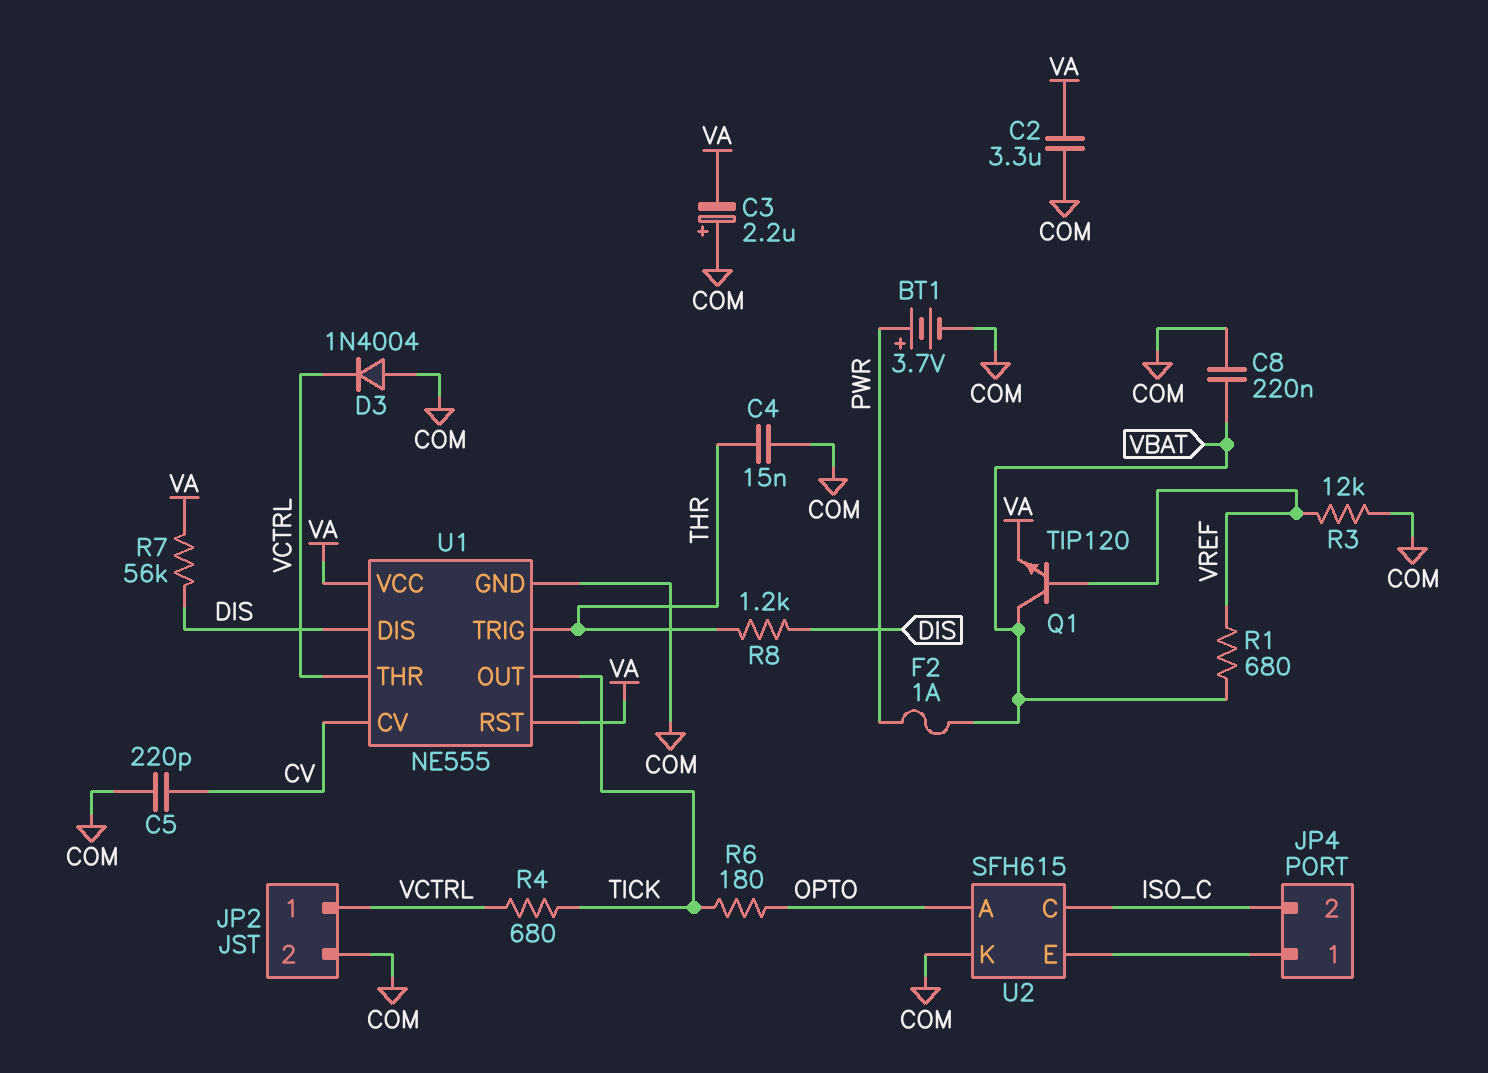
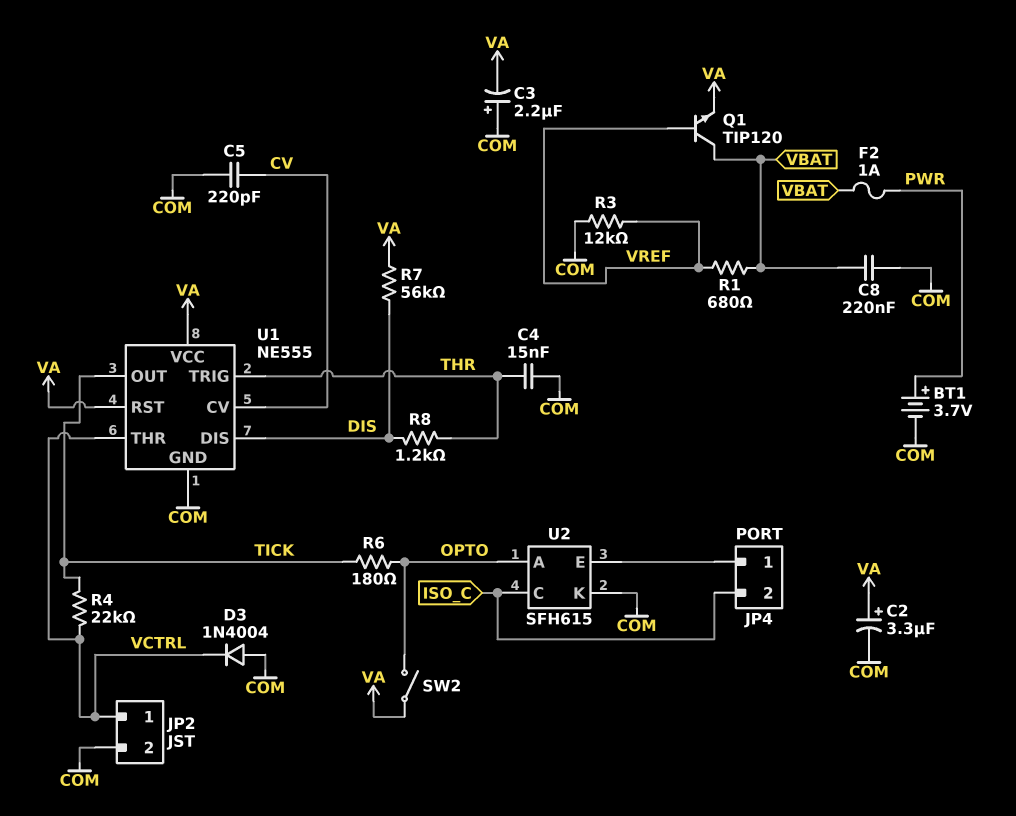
C2: 3.3uF (COM, VA) -> 3.3uF (plus VA, minus COM)
R4: 680 (TICK, VCTRL) -> 22k (TICK, VCTRL)
SW2: none -> switch (OPTO, VA)

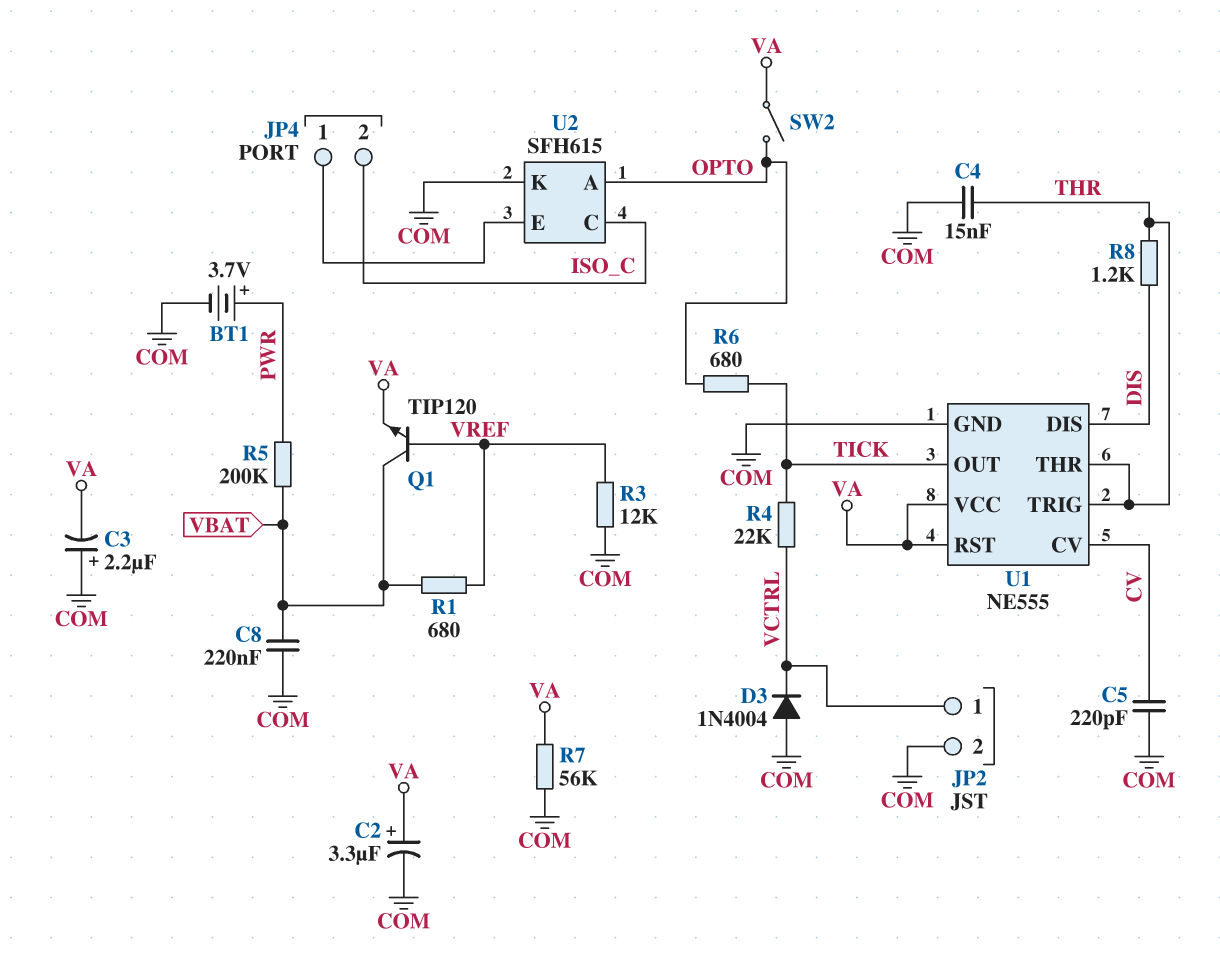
F2: 1A (PWR, VBAT) -> none
R5: none -> 200k (PWR, VBAT)
R6: 180 (OPTO, TICK) -> 680 (OPTO, TICK)
R7: 56k (DIS, VA) -> 56k (COM, VA)
U1 pin THR: VCTRL -> THR

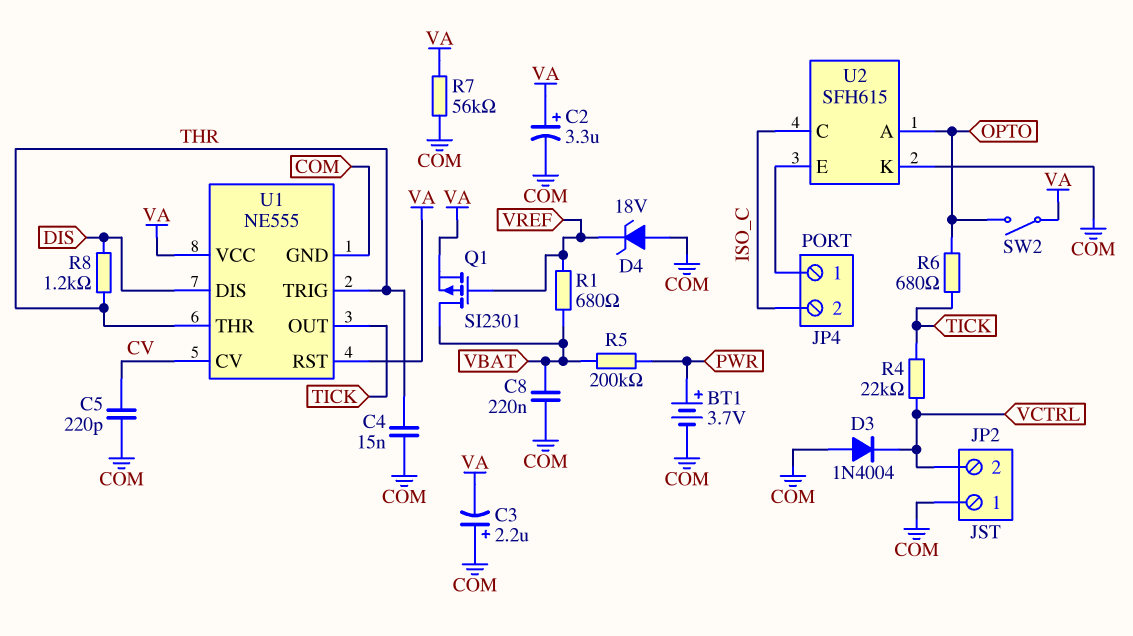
D4: none -> zener 18V (A COM, K VREF)
JP2 pin 1: VCTRL -> COM
JP2 pin 2: COM -> VCTRL
Q1: NPN TIP120 (B VREF, C VBAT, E VA) -> PMOS SI2301 (G VREF, D VBAT, S VA)
R3: 12k (COM, VREF) -> none

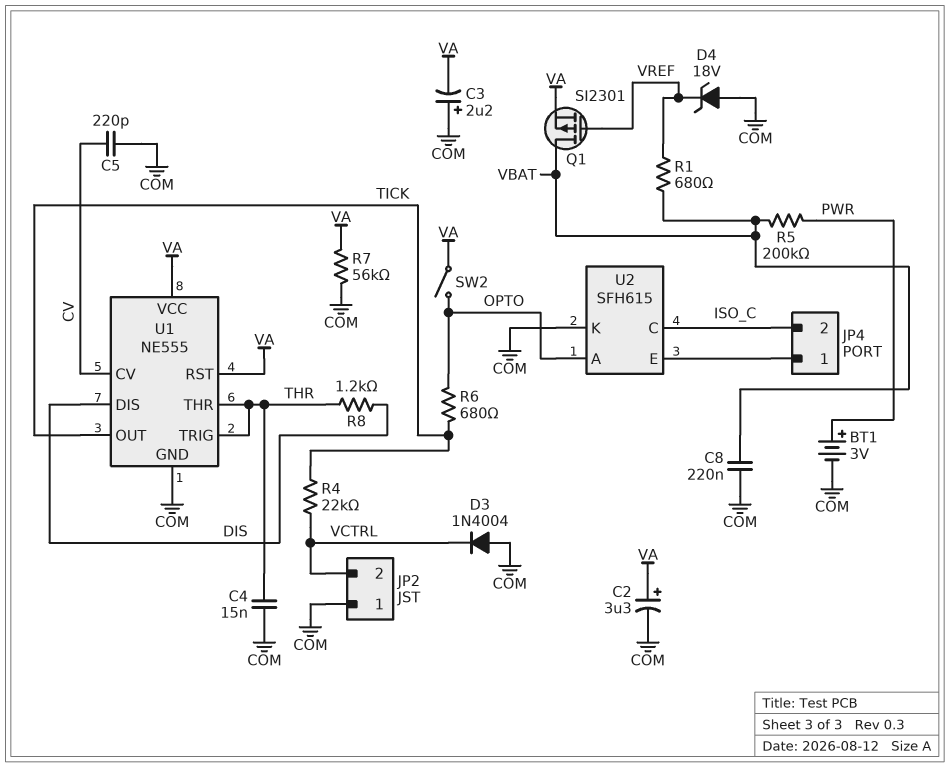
BT1: 3.7V (plus PWR, minus COM) -> 3V (plus PWR, minus COM)

